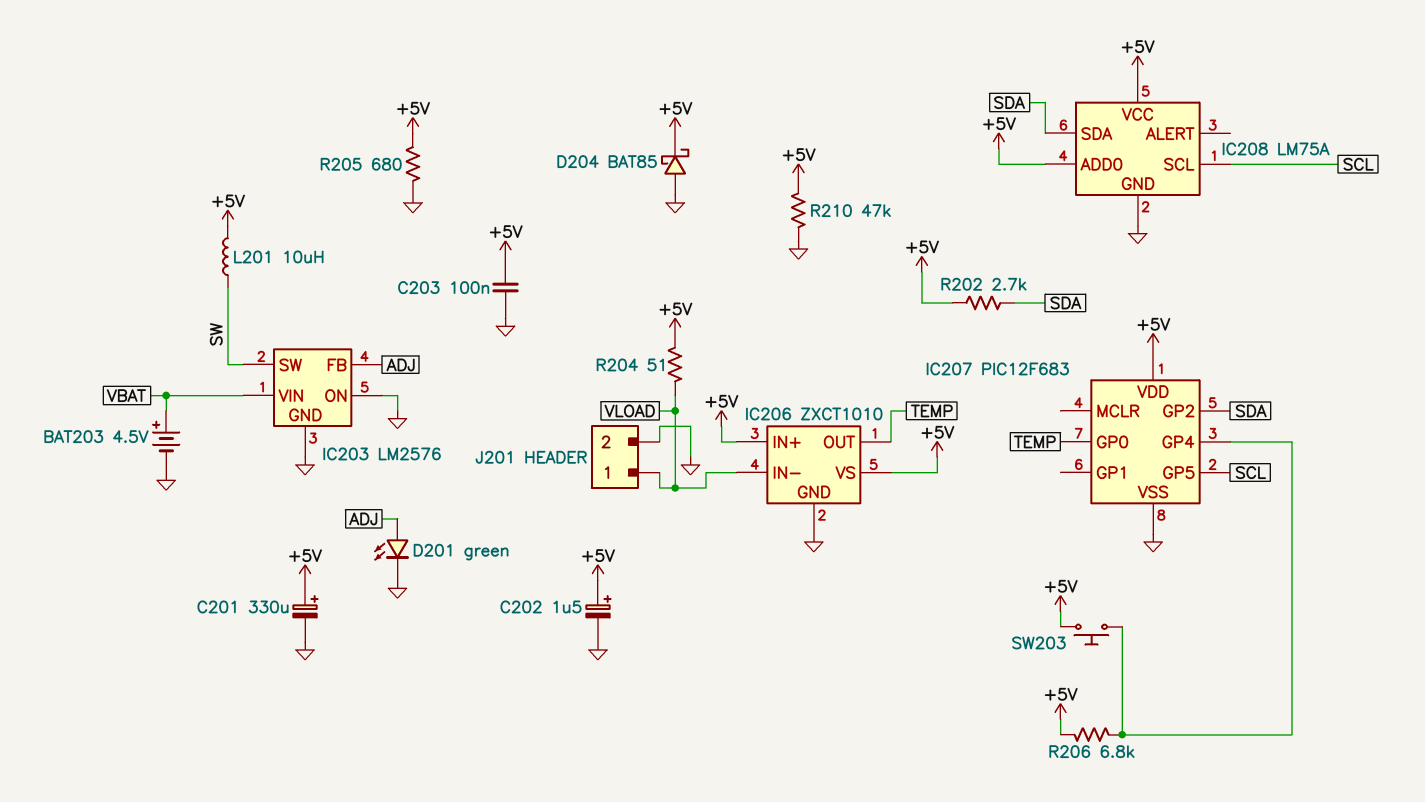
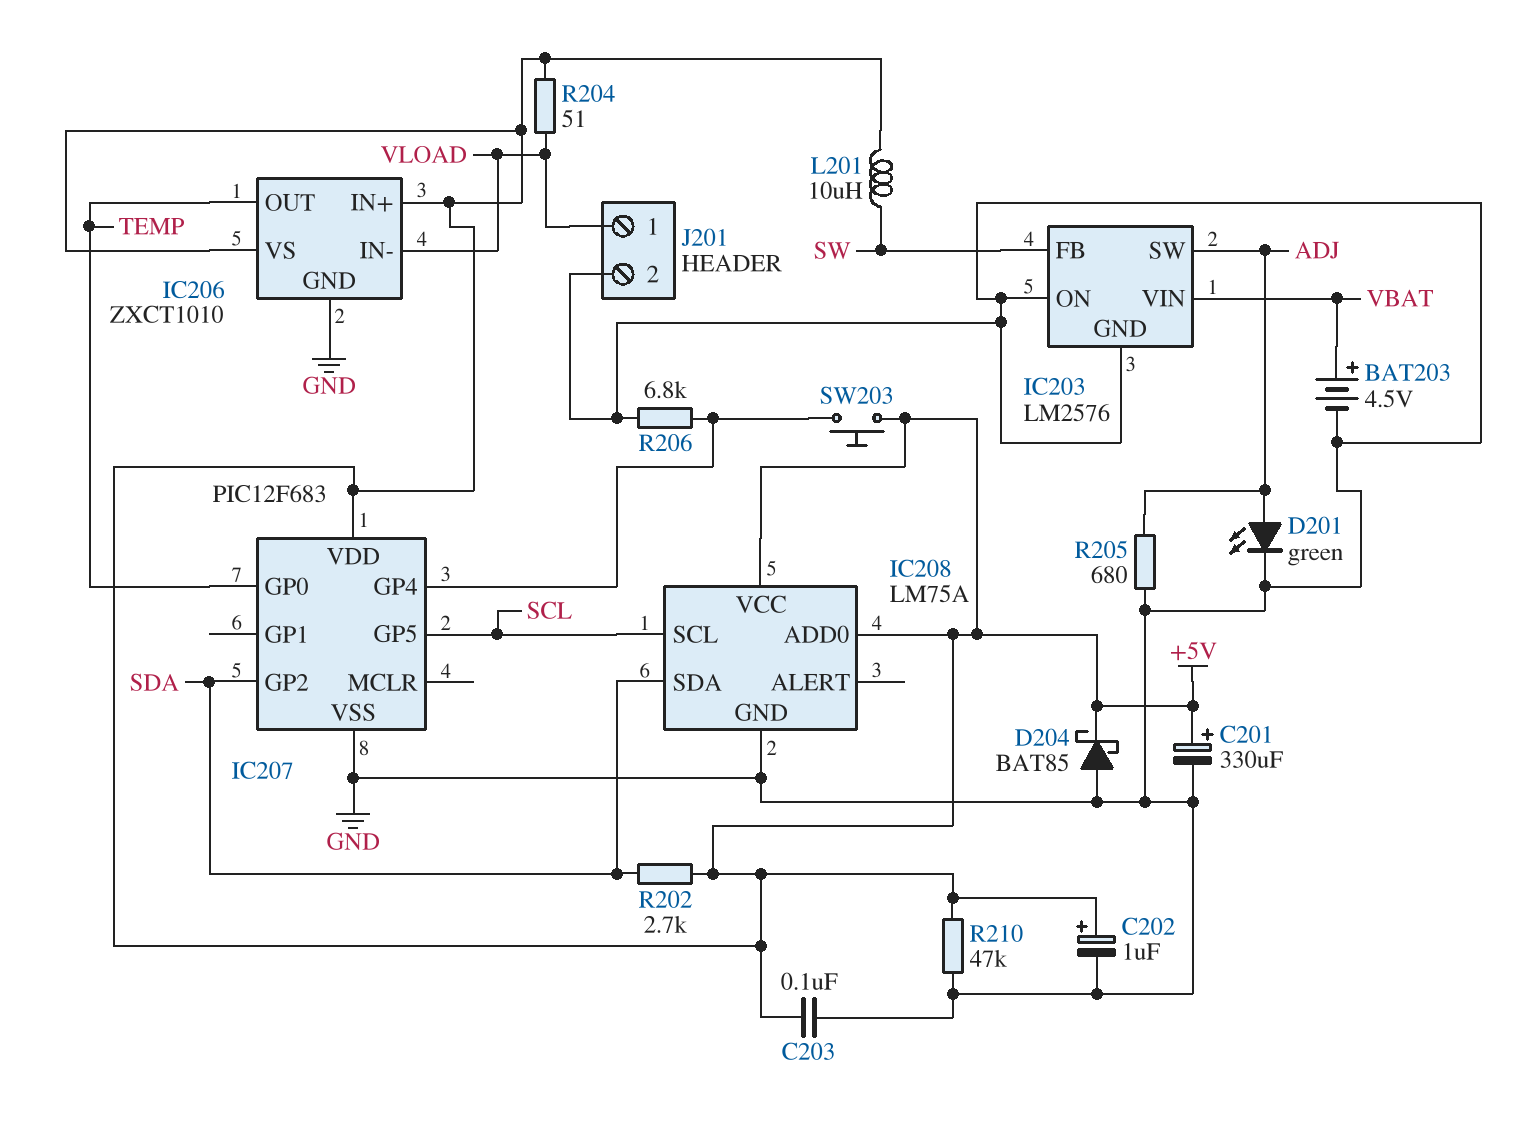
C202: 1.5uF (plus +5V, minus GND) -> 1uF (plus +5V, minus GND)
IC203 pin FB: ADJ -> SW
IC203 pin SW: SW -> ADJ
R205: 680 (+5V, GND) -> 680 (ADJ, GND)
R206: 6.8k (+5V, IC207/GP4) -> 6.8k (GND, IC207/GP4)

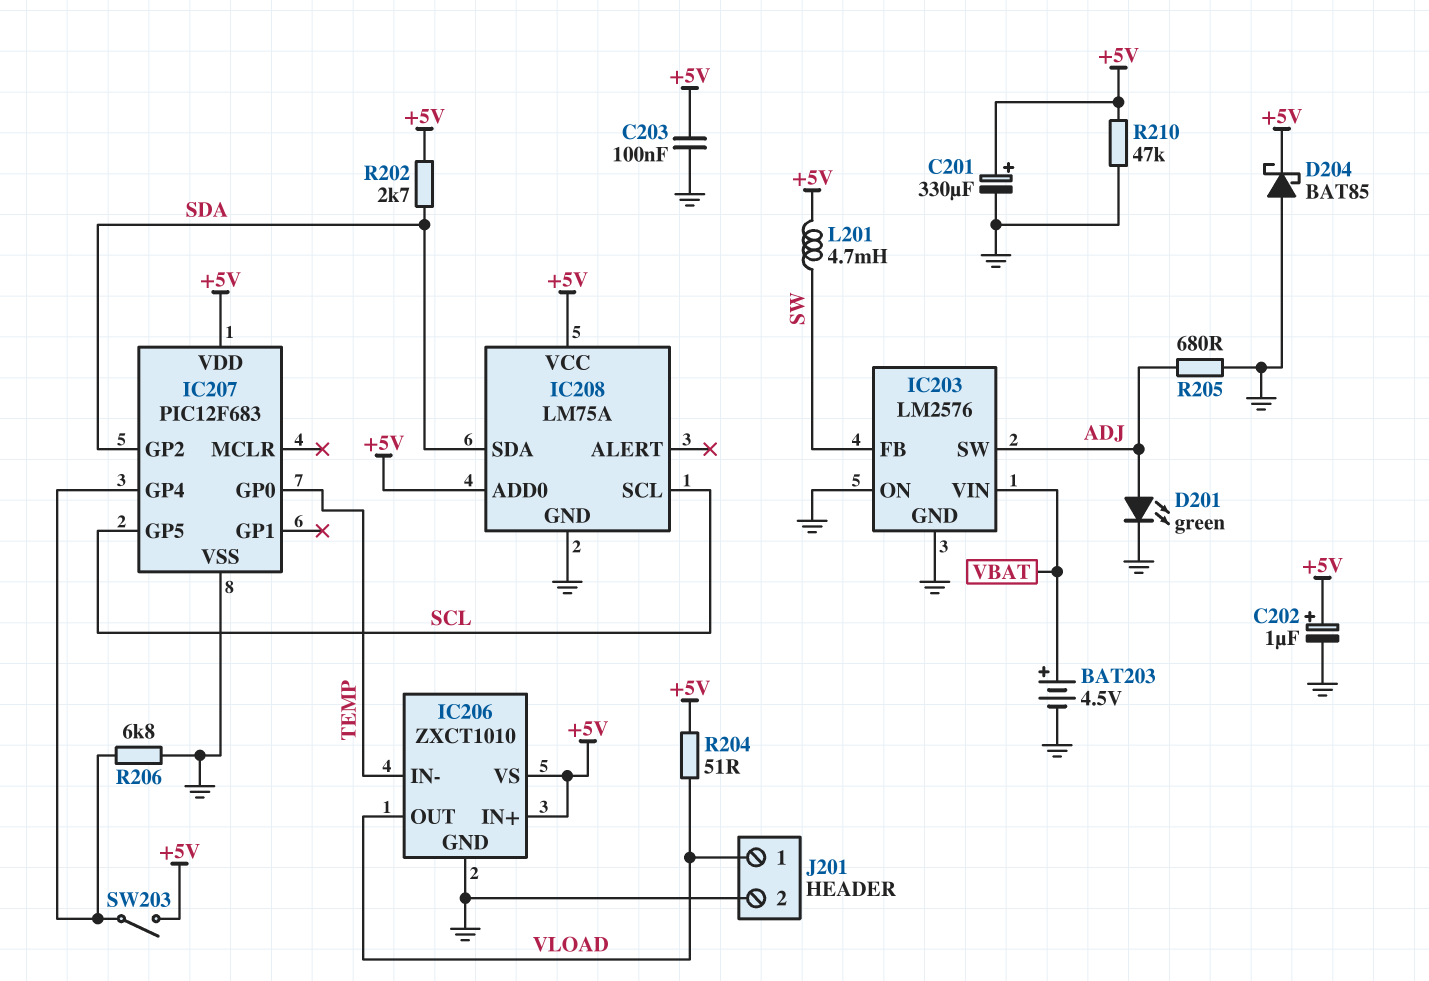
IC206 pin IN-: VLOAD -> TEMP
IC206 pin OUT: TEMP -> VLOAD
L201: 10uH (+5V, SW) -> 4.7mH (+5V, SW)
SW203: button (+5V, IC207/GP4) -> switch (+5V, IC207/GP4)

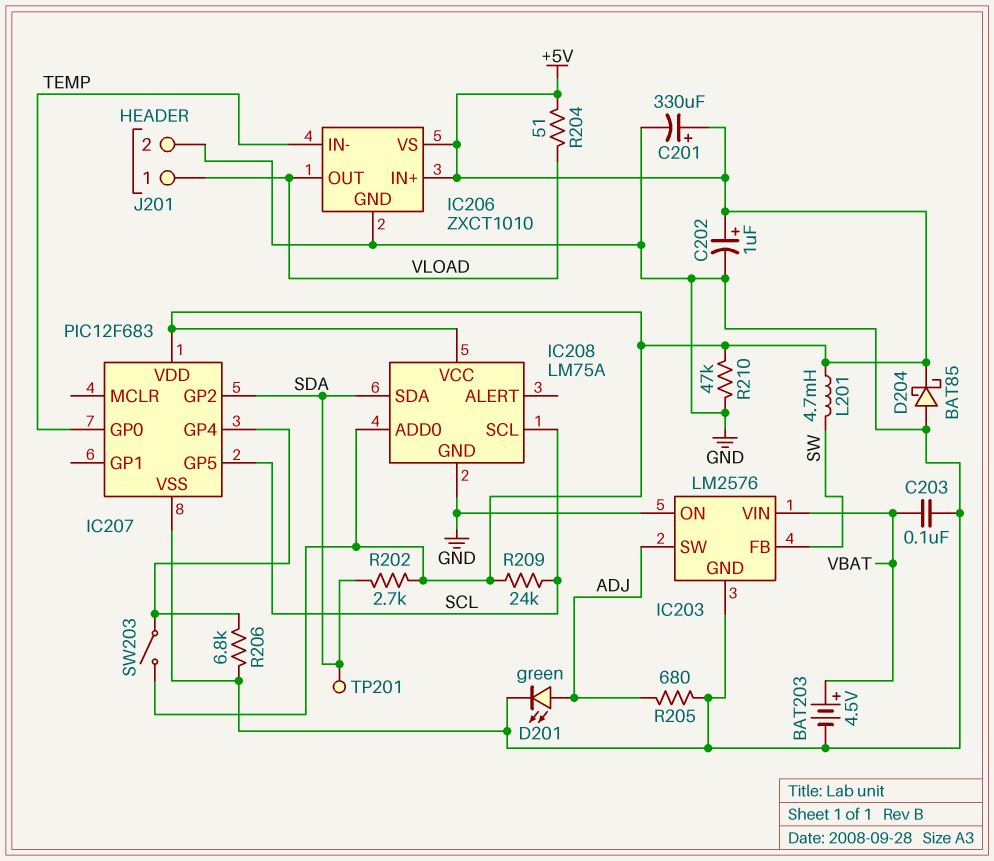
C203: 100nF (+5V, GND) -> 100nF (GND, VBAT)
R209: none -> 24k (+5V, SCL)
TP201: none -> test point (SDA)

